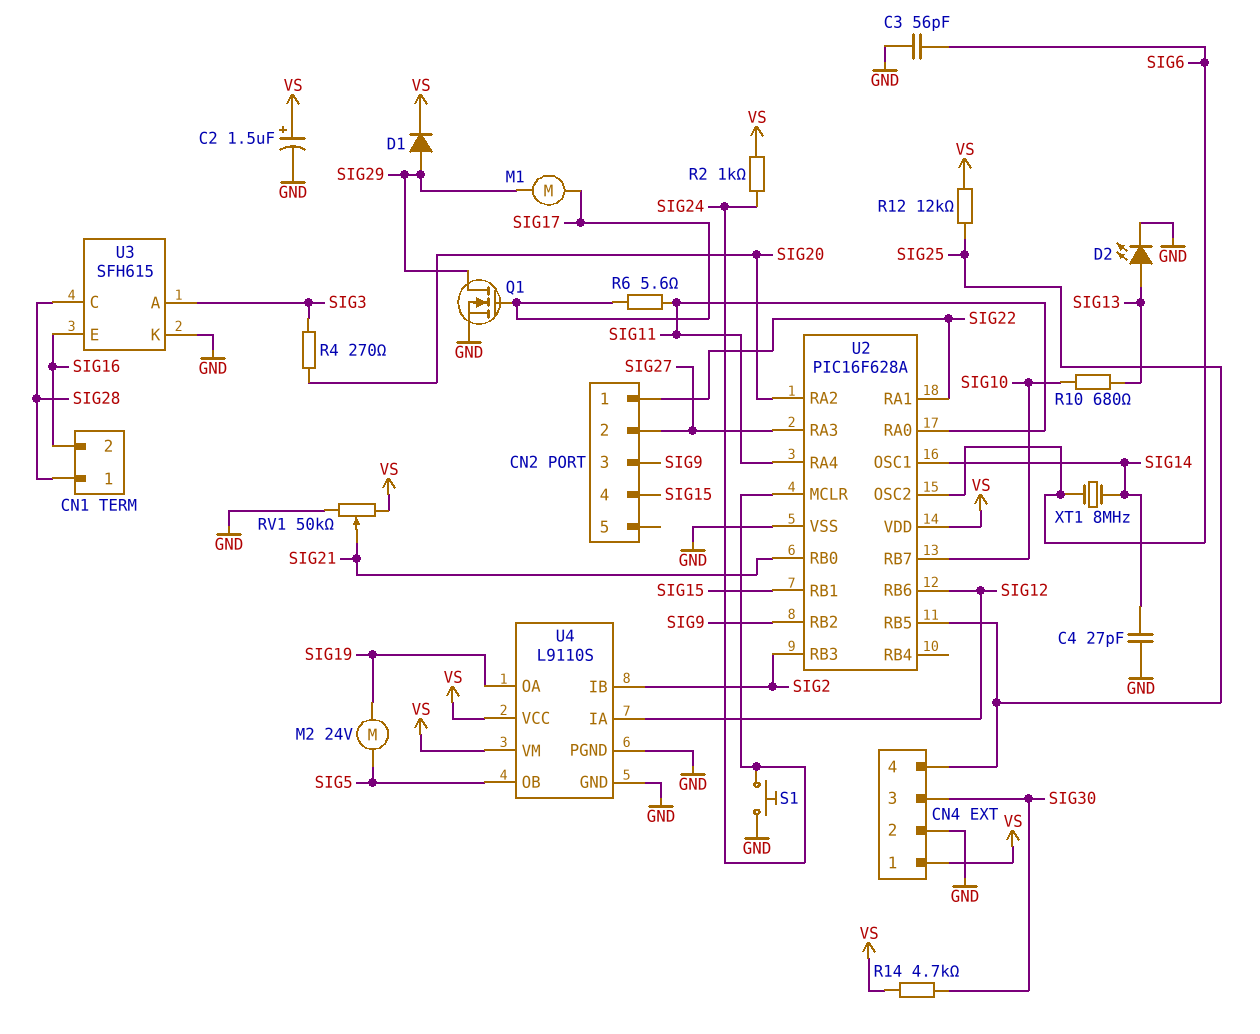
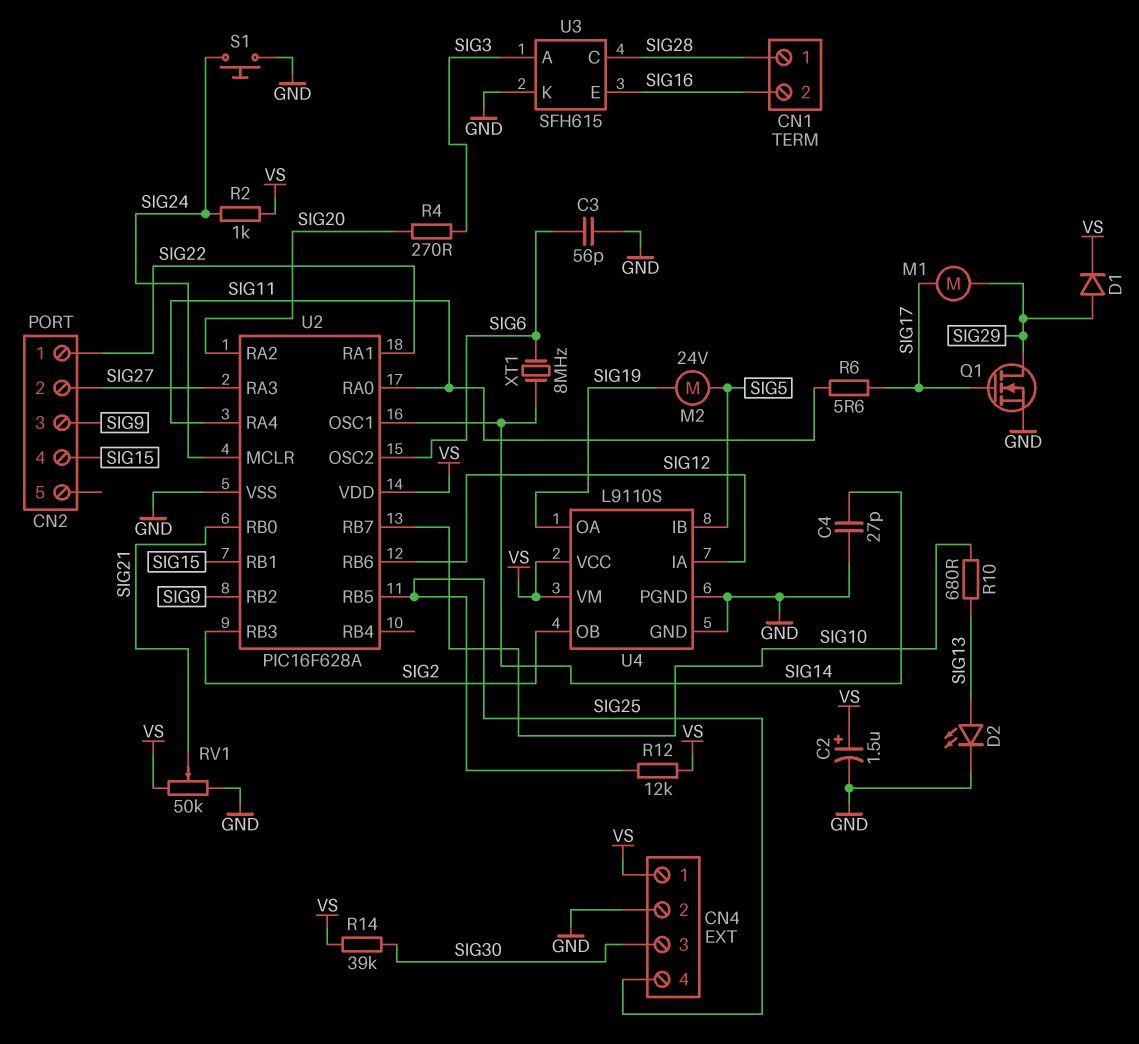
R14: 4.7k (SIG30, VS) -> 39k (SIG30, VS)
U4 pin IB: SIG2 -> SIG5
U4 pin OB: SIG5 -> SIG2

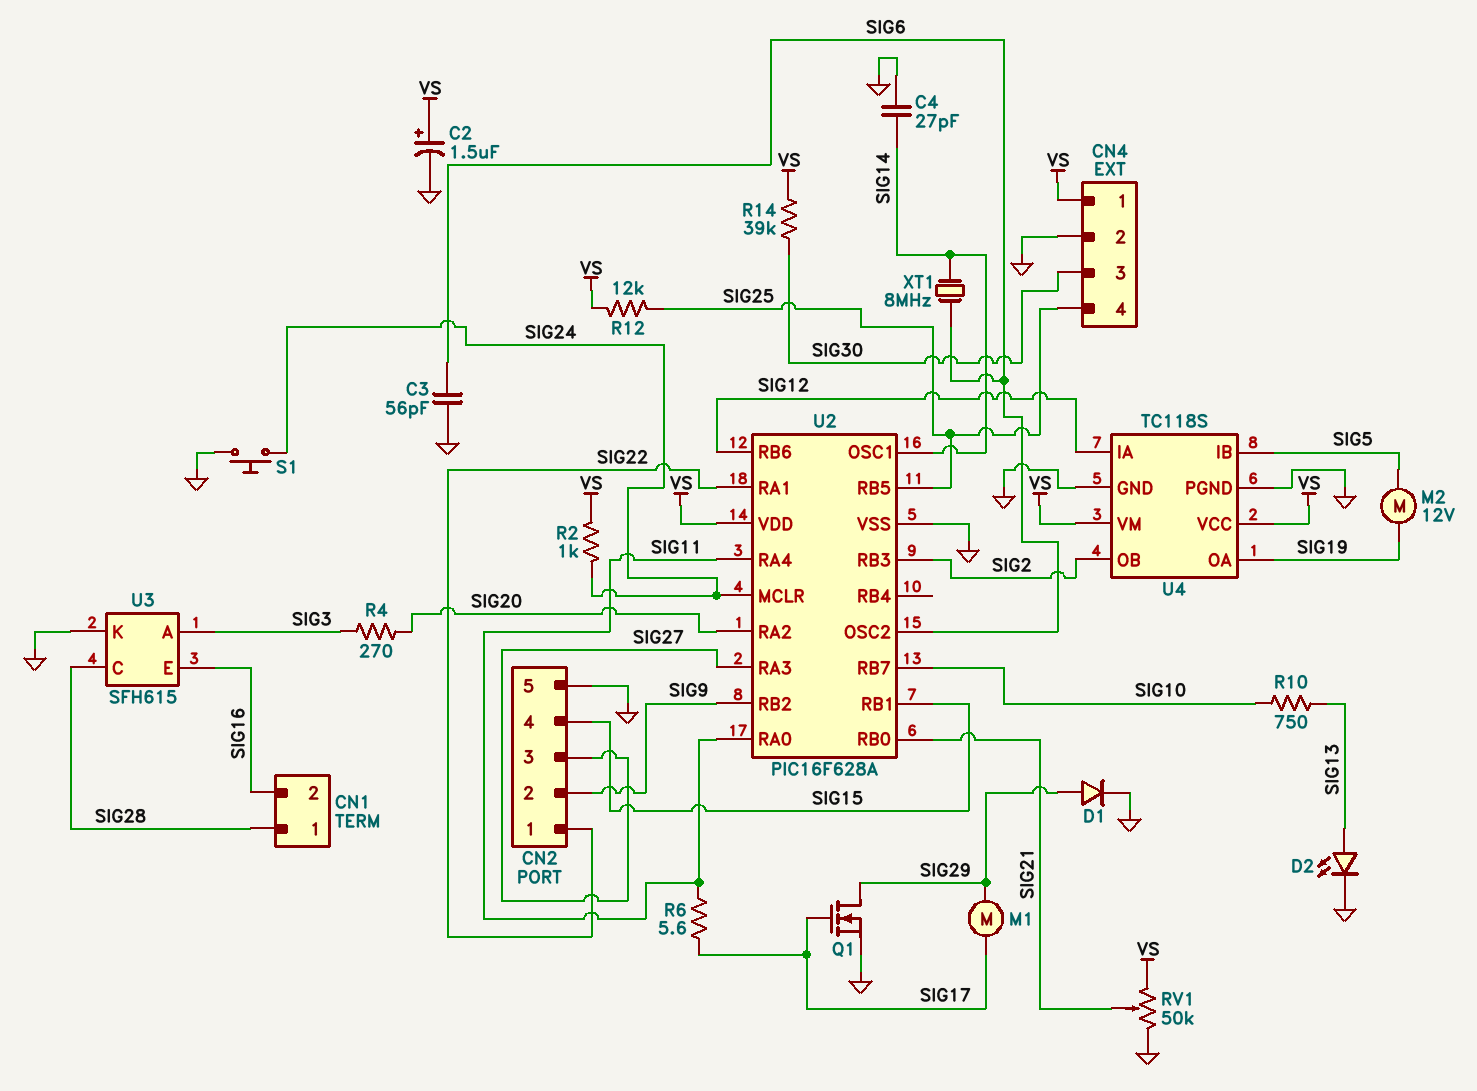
CN2 pin 2: SIG27 -> SIG9
CN2 pin 3: SIG9 -> SIG27
CN2 pin 5: none -> GND
D1: diode (A SIG29, K VS) -> diode (A SIG29, K GND)
M2: motor 24V (SIG5, SIG19) -> motor 12V (SIG5, SIG19)
R10: 680 (SIG10, SIG13) -> 750 (SIG10, SIG13)
U4: L9110S -> TC118S

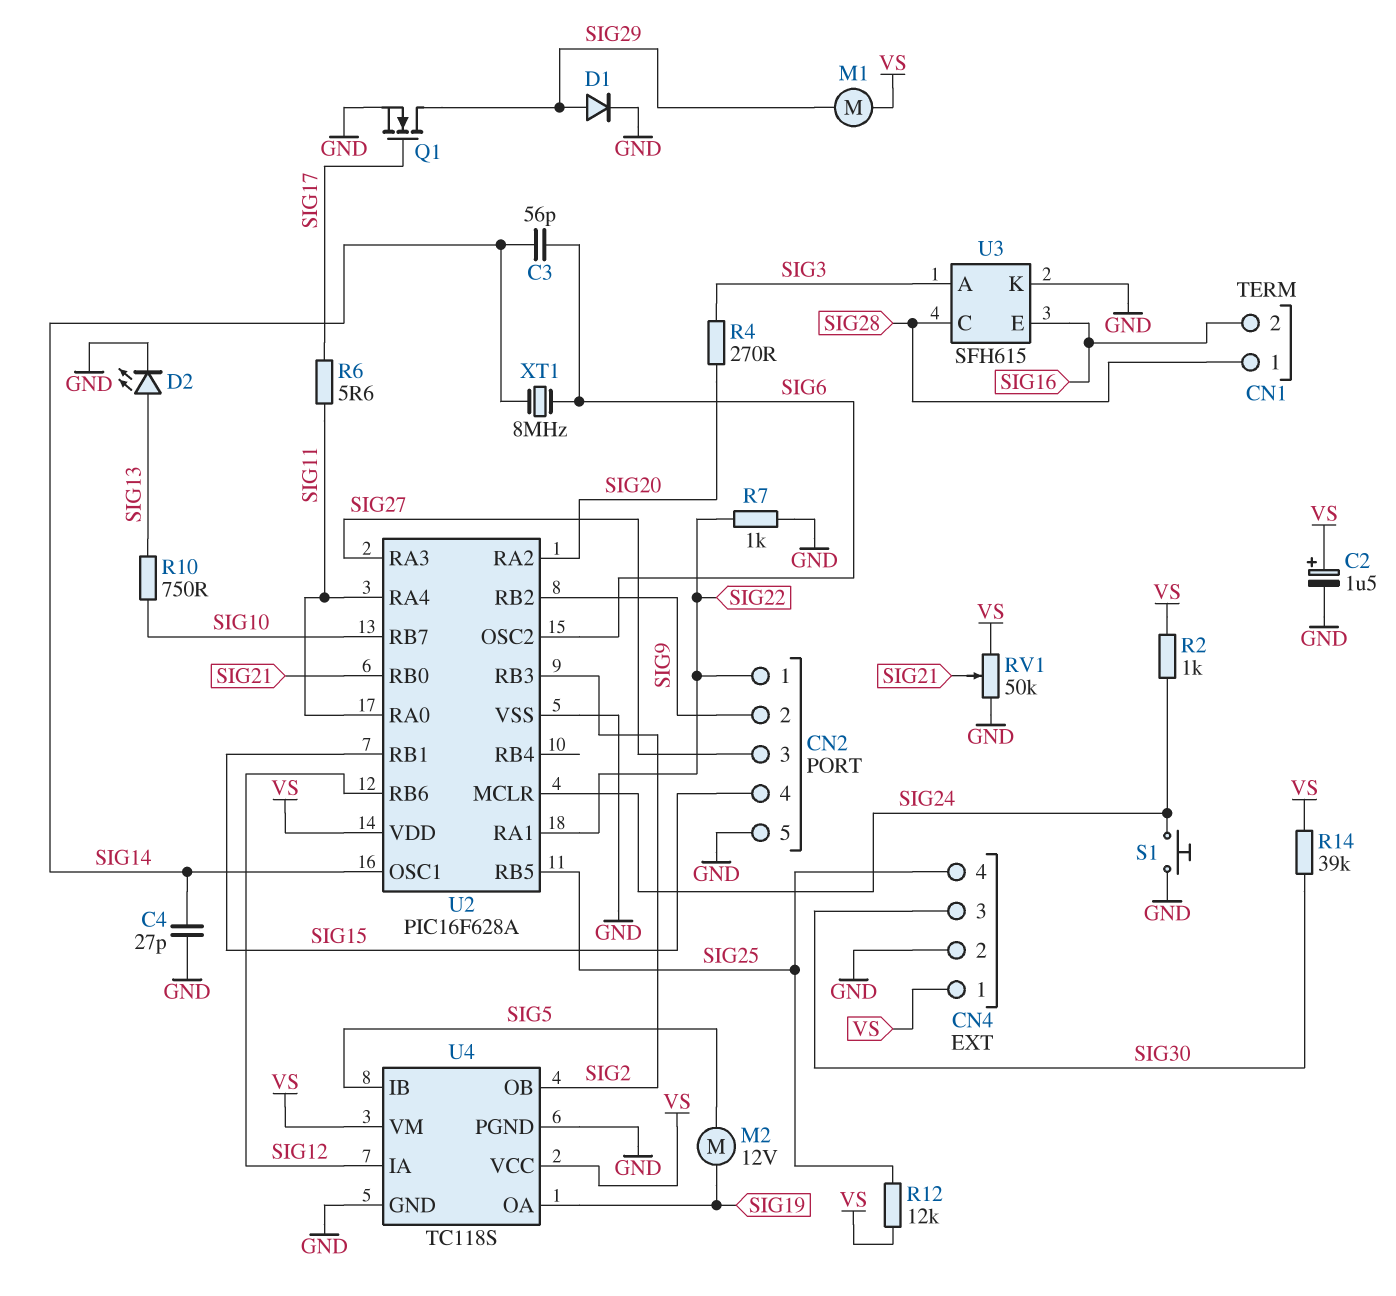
C3: 56pF (GND, SIG6) -> 56pF (SIG6, SIG14)
M1: motor (SIG17, SIG29) -> motor (SIG29, VS)
R7: none -> 1k (GND, SIG22)

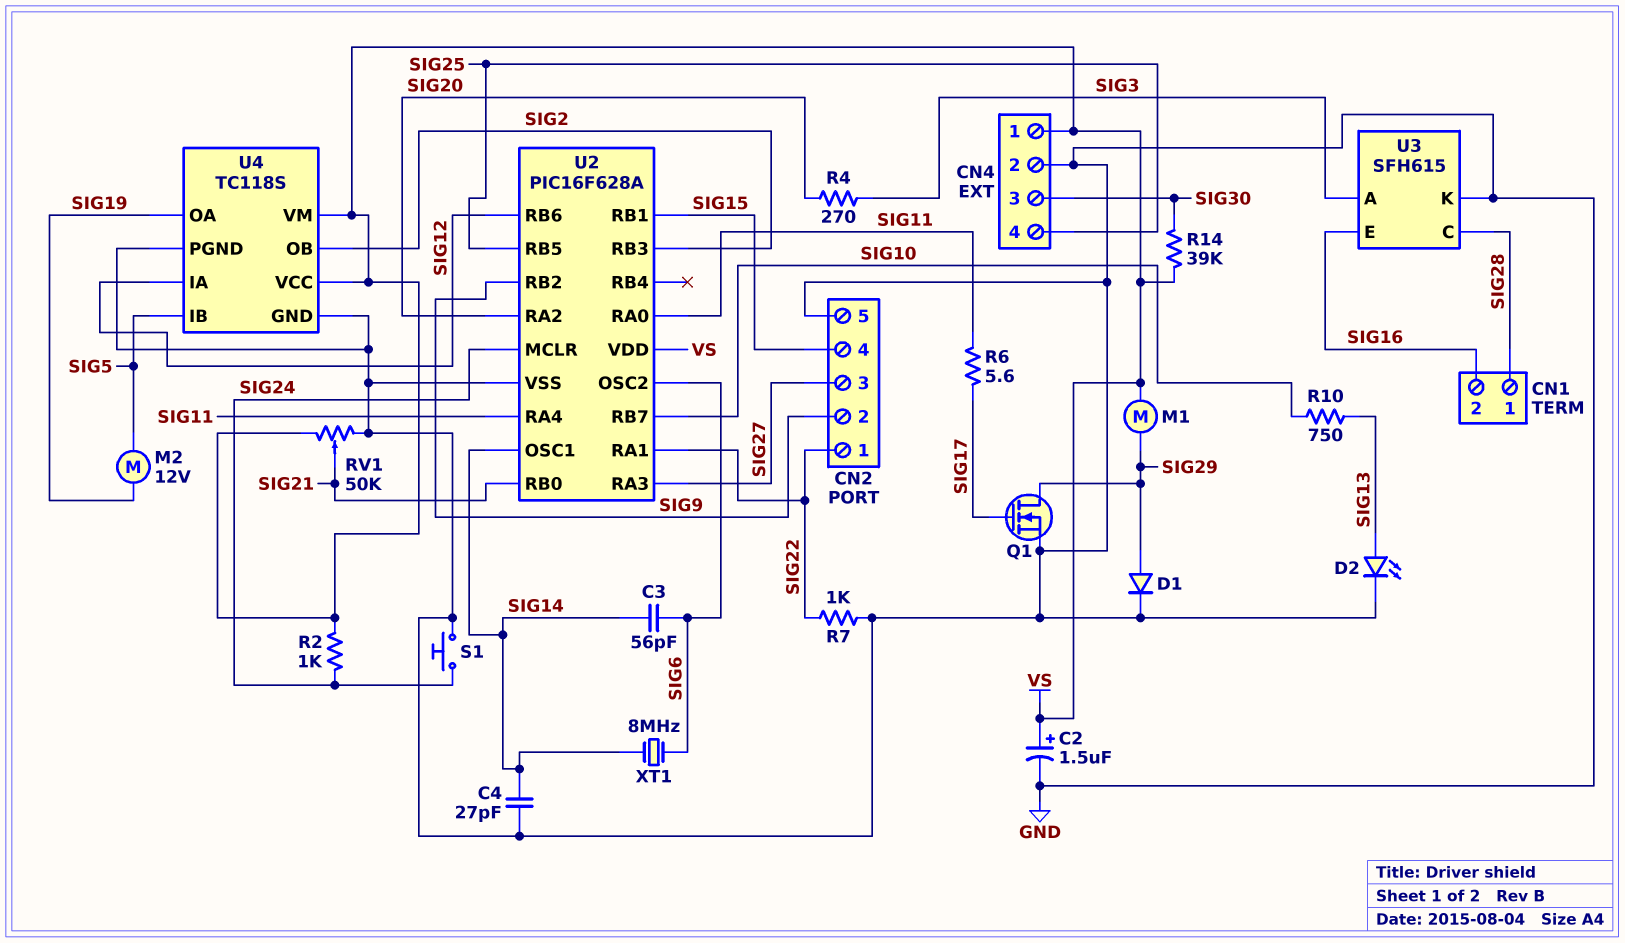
R12: 12k (SIG25, VS) -> none

